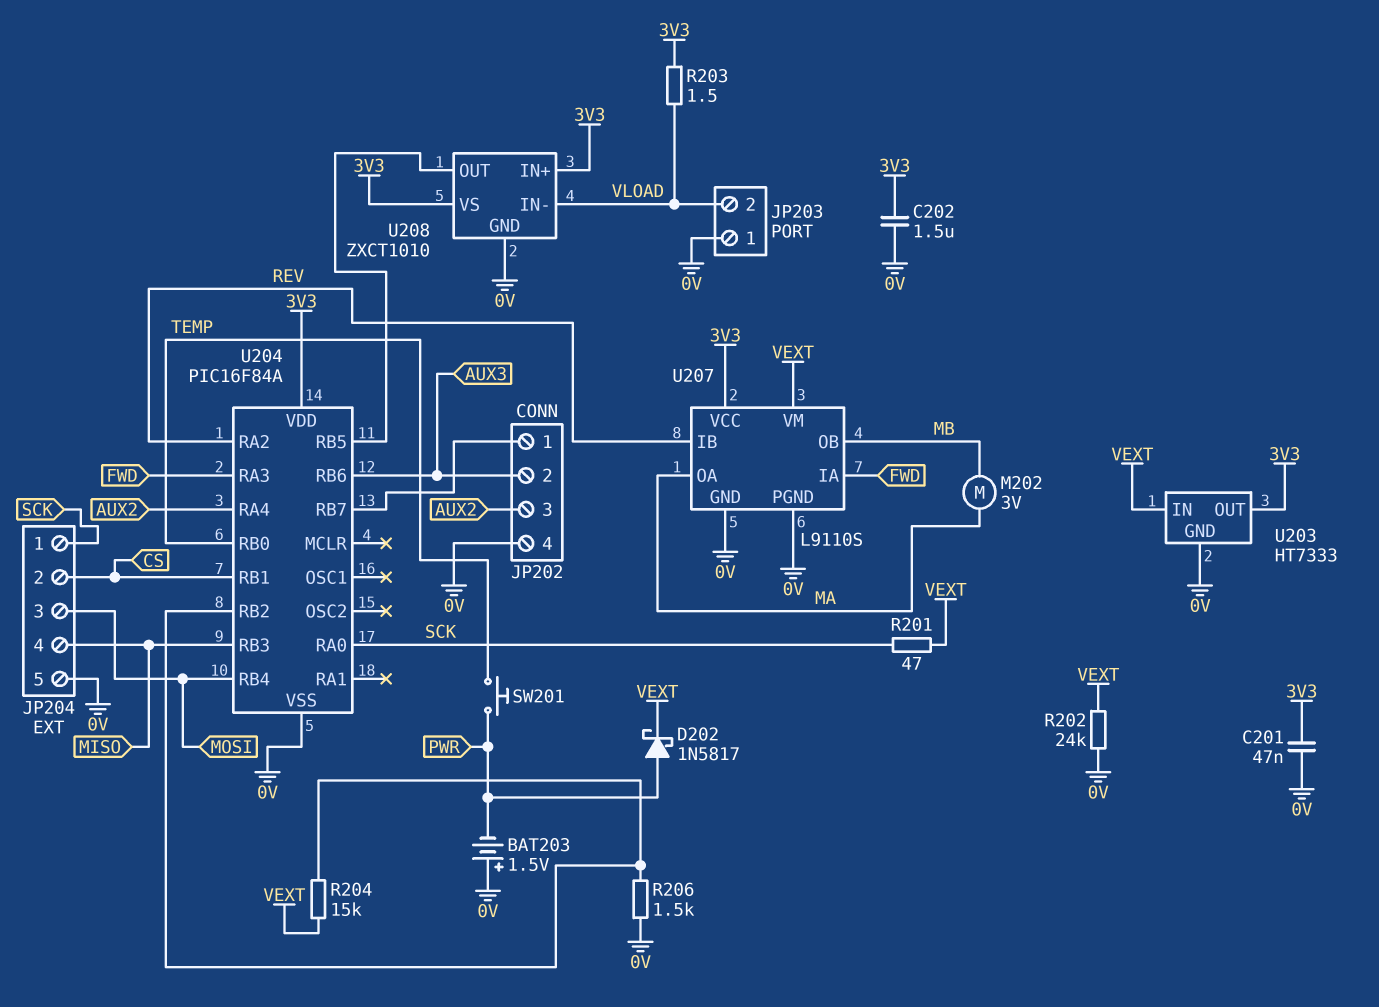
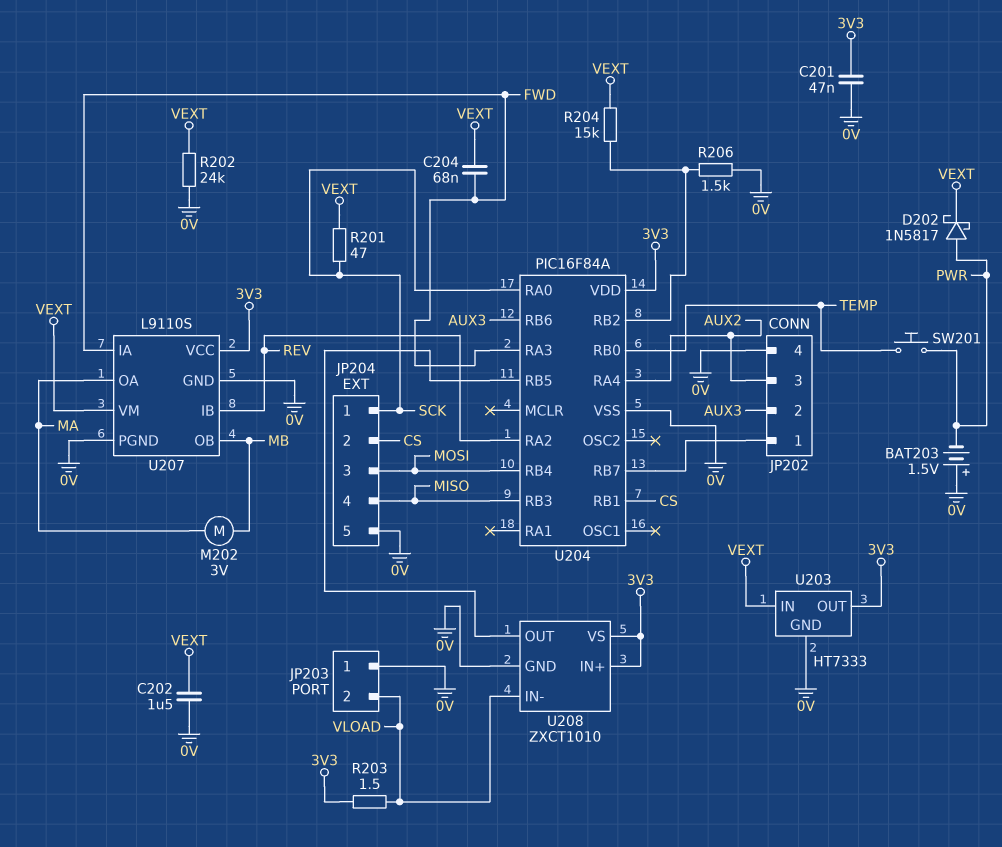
C202: 1.5uF (0V, 3V3) -> 1.5uF (0V, VEXT)
C204: none -> 68nF (FWD, VEXT)

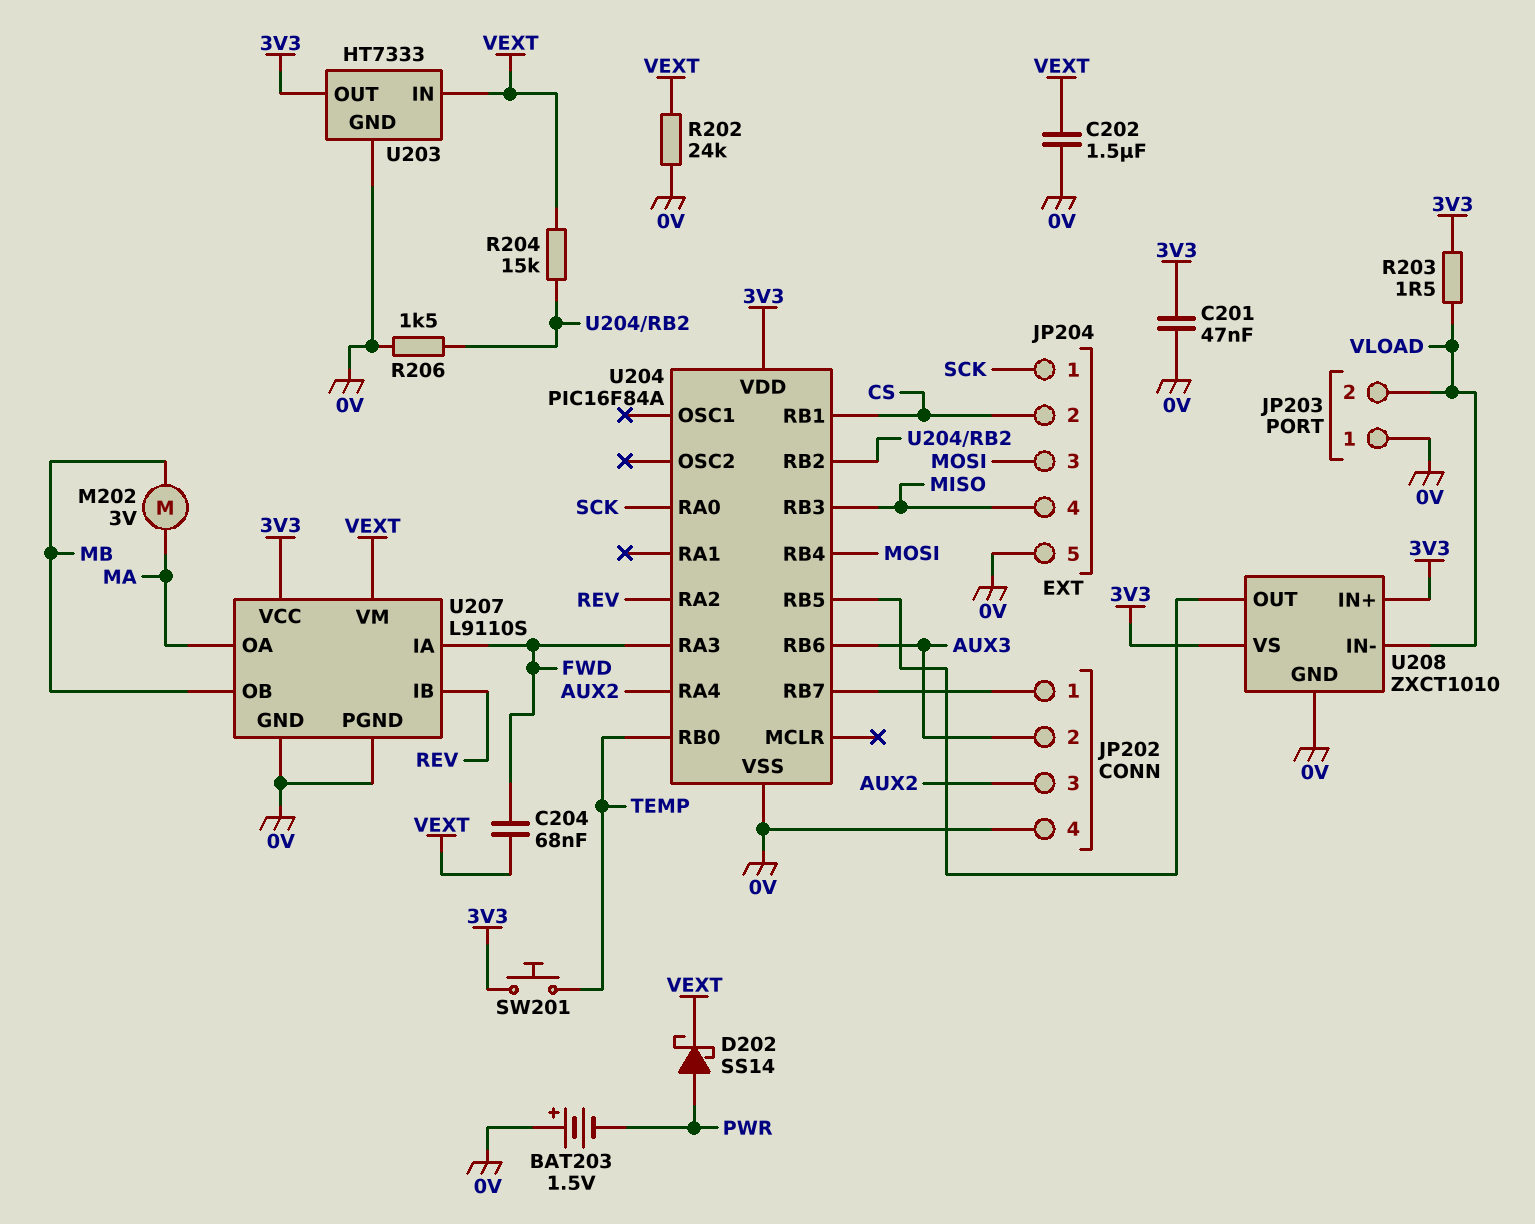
D202: schottky 1N5817 (A PWR, K VEXT) -> schottky SS14 (A PWR, K VEXT)
R201: 47 (SCK, VEXT) -> none
SW201: button (PWR, TEMP) -> button (3V3, TEMP)

